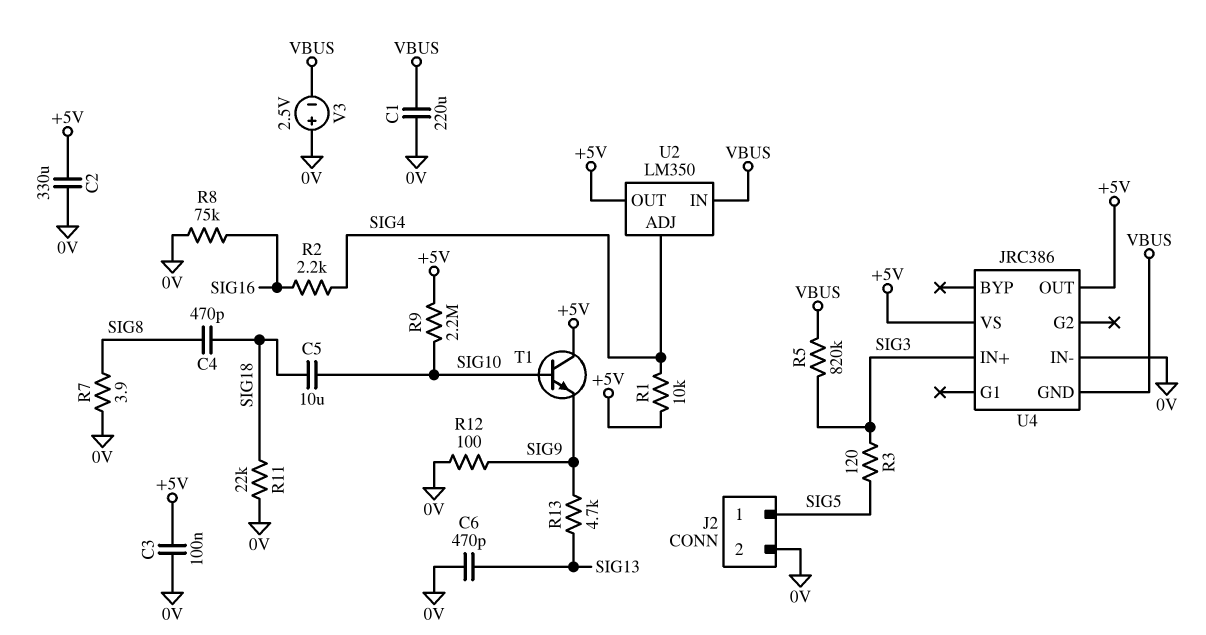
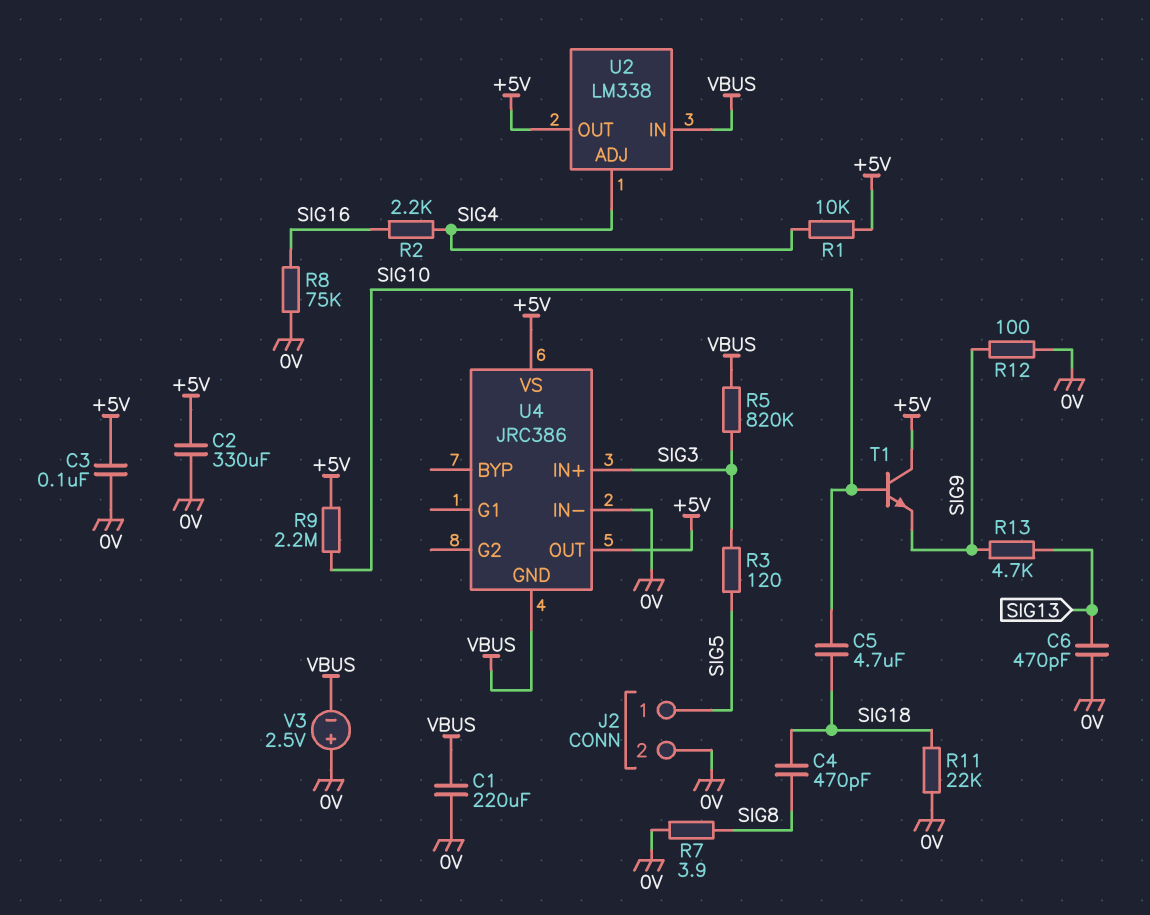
C5: 10uF (SIG10, SIG18) -> 4.7uF (SIG10, SIG18)
U2: LM350 -> LM338

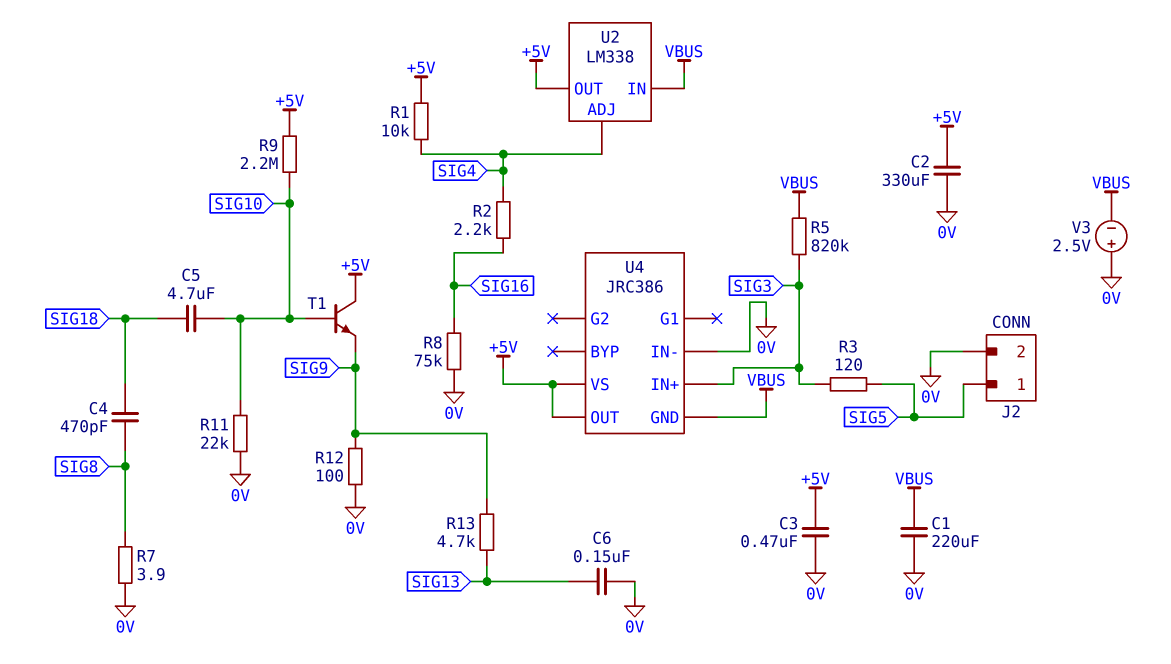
C3: 100nF (+5V, 0V) -> 470nF (+5V, 0V)
C6: 470pF (0V, SIG13) -> 150nF (0V, SIG13)
R11: 22k (0V, SIG18) -> 22k (0V, SIG10)

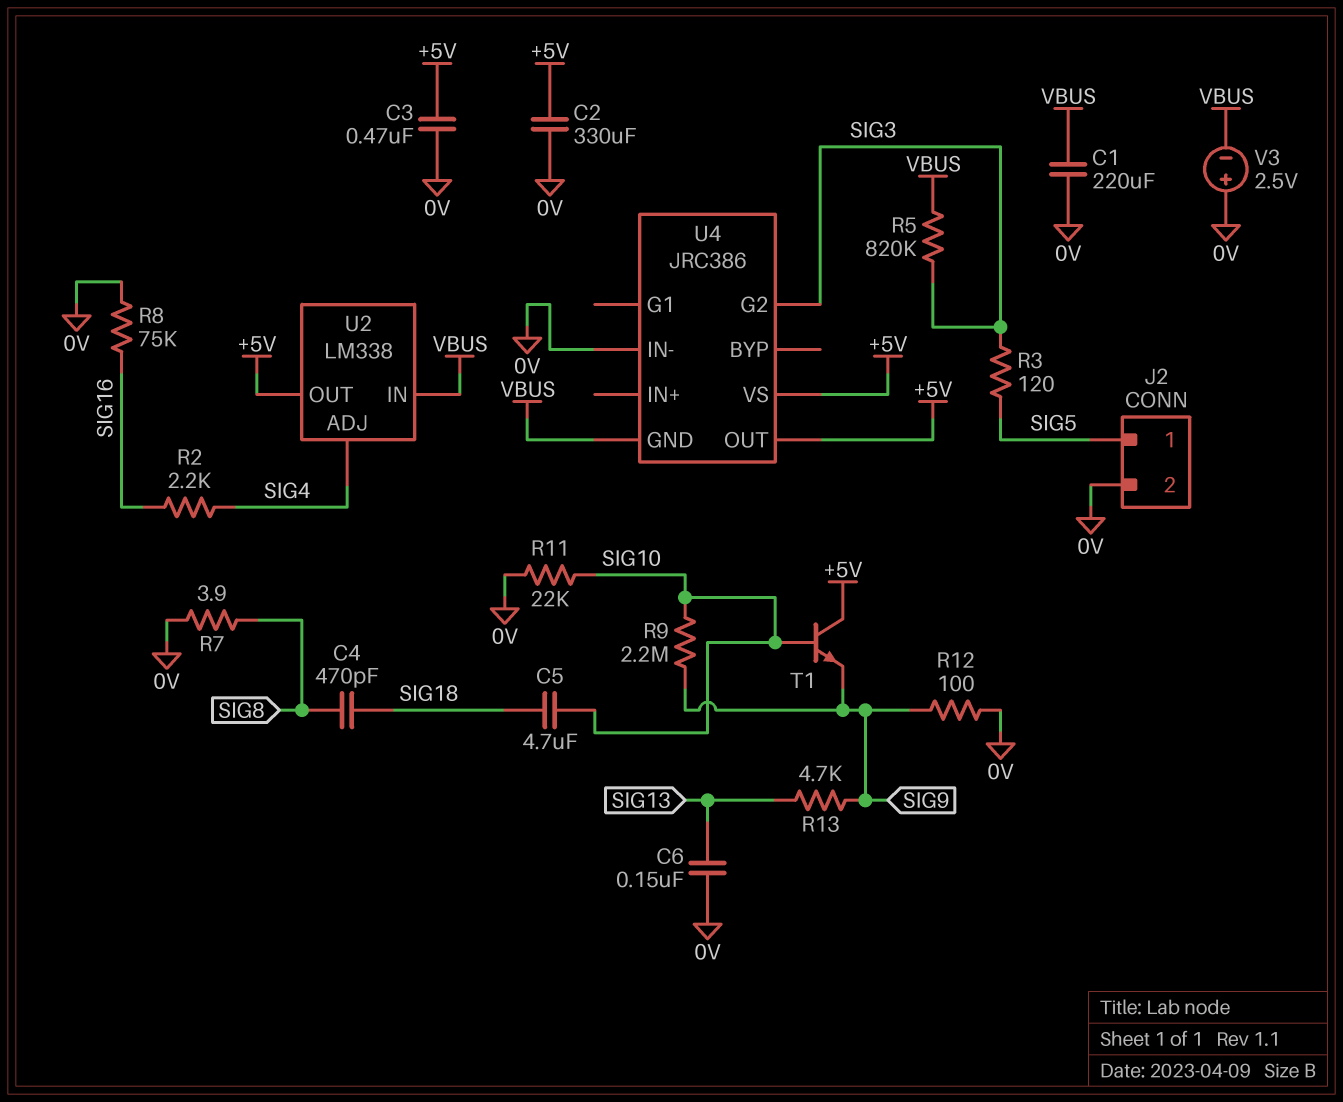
R1: 10k (+5V, SIG4) -> none
R9: 2.2M (+5V, SIG10) -> 2.2M (SIG9, SIG10)
U4 pin G2: none -> SIG3
U4 pin IN+: SIG3 -> none

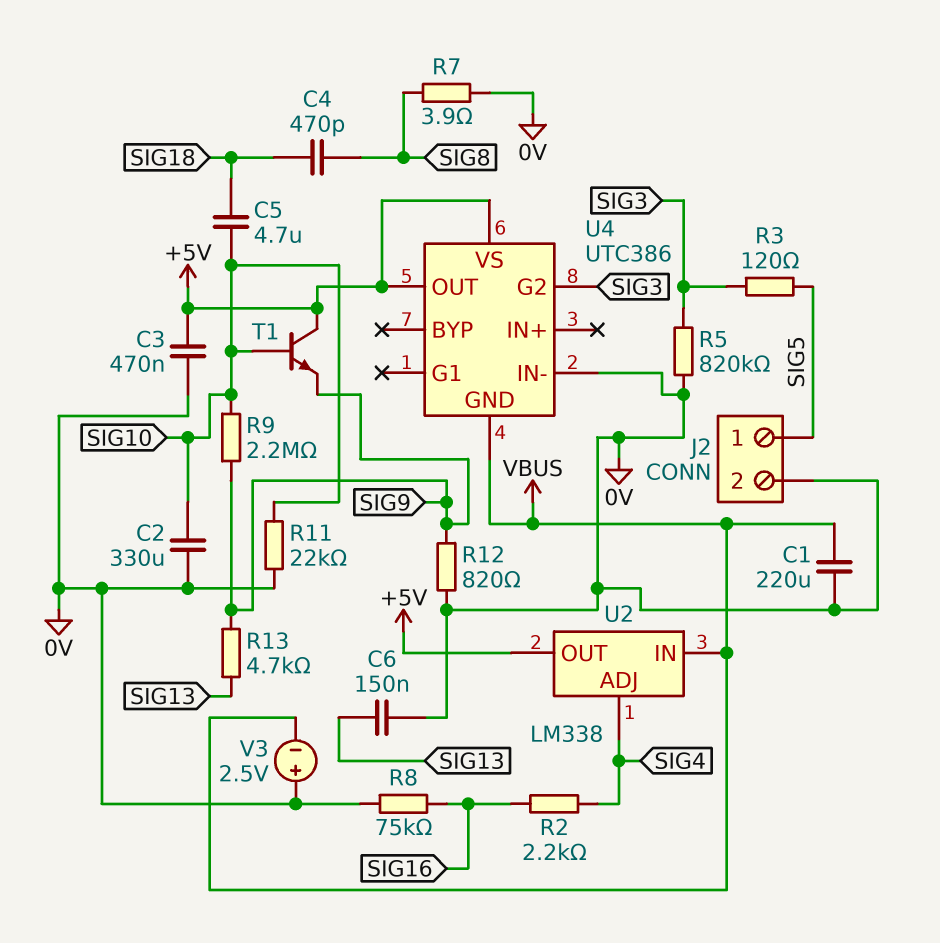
C2: 330uF (+5V, 0V) -> 330uF (0V, SIG10)
R5: 820k (SIG3, VBUS) -> 820k (0V, SIG3)
R12: 100 (0V, SIG9) -> 820 (0V, SIG9)
U4: JRC386 -> UTC386

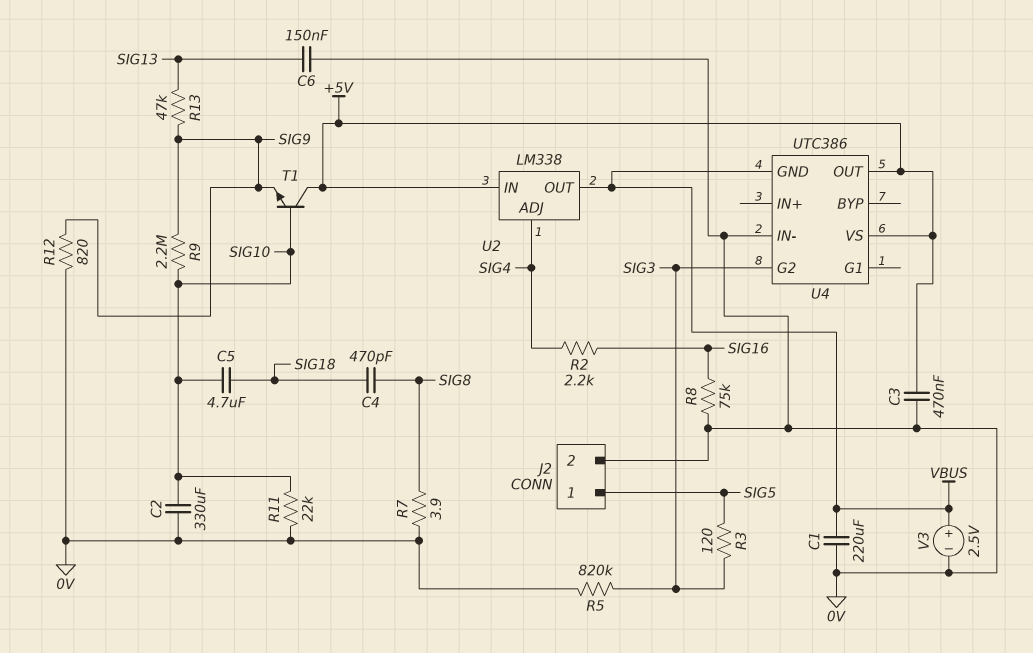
R13: 4.7k (SIG9, SIG13) -> 47k (SIG9, SIG13)
U2 pin IN: VBUS -> +5V
U2 pin OUT: +5V -> VBUS
V3: 2.5V (plus 0V, minus VBUS) -> 2.5V (plus VBUS, minus 0V)

